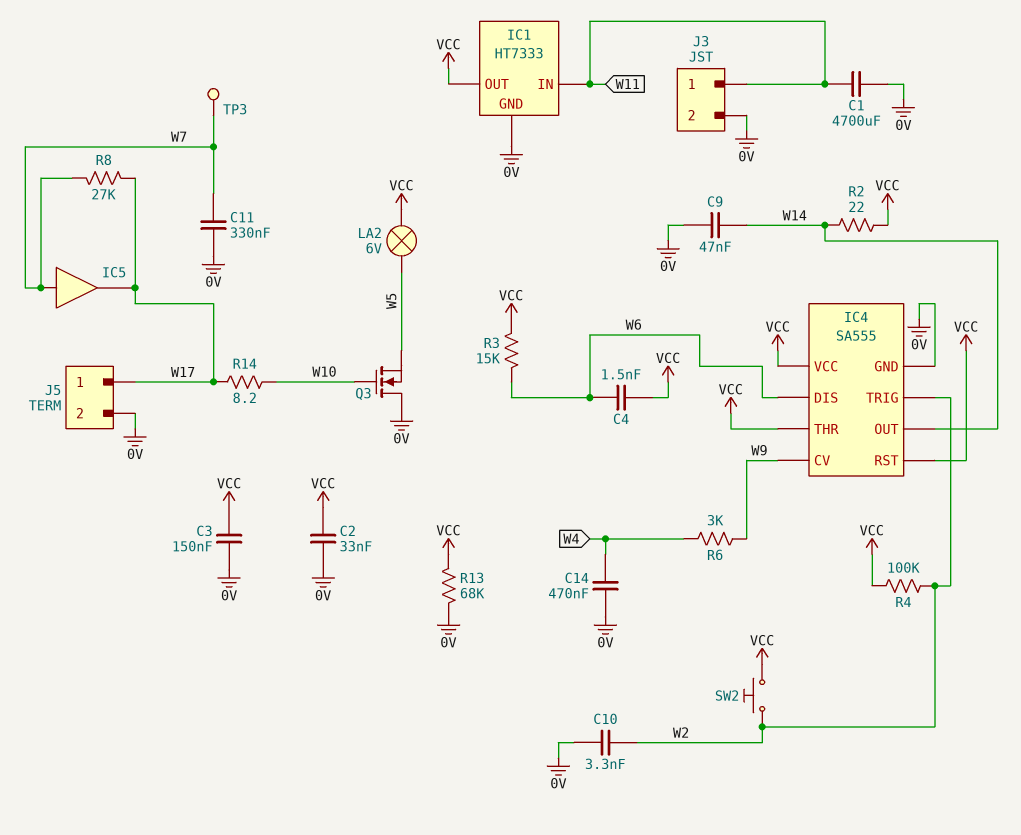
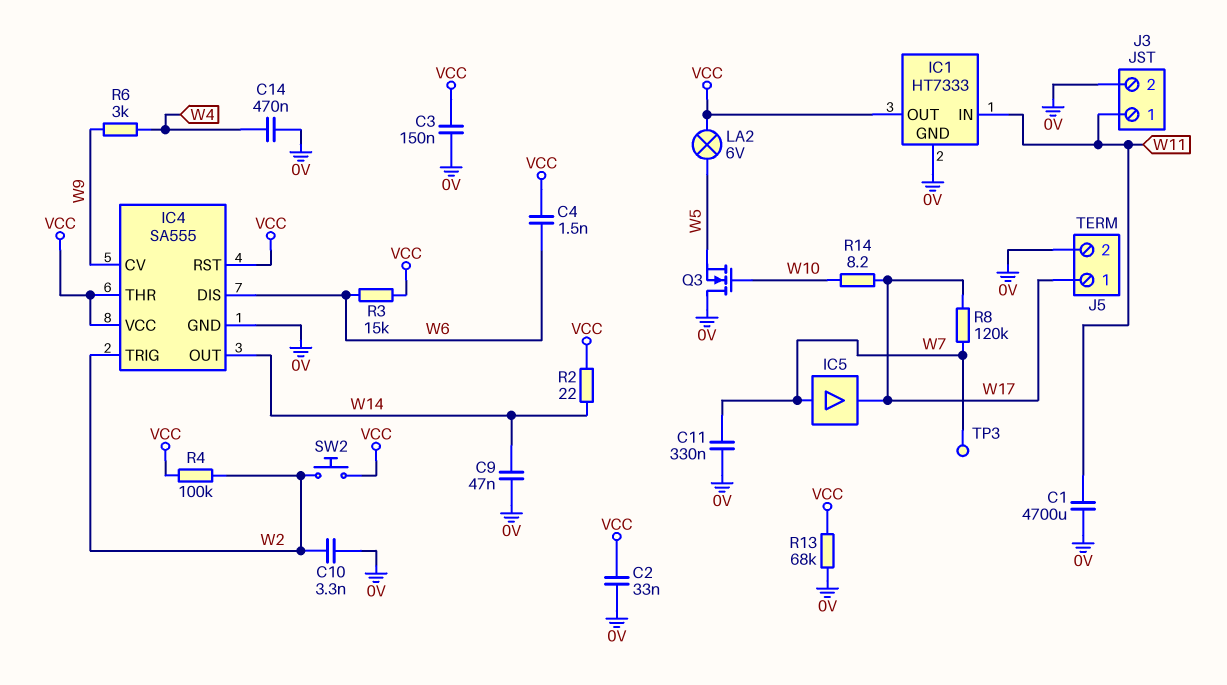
R8: 27k (W7, W17) -> 120k (W7, W17)

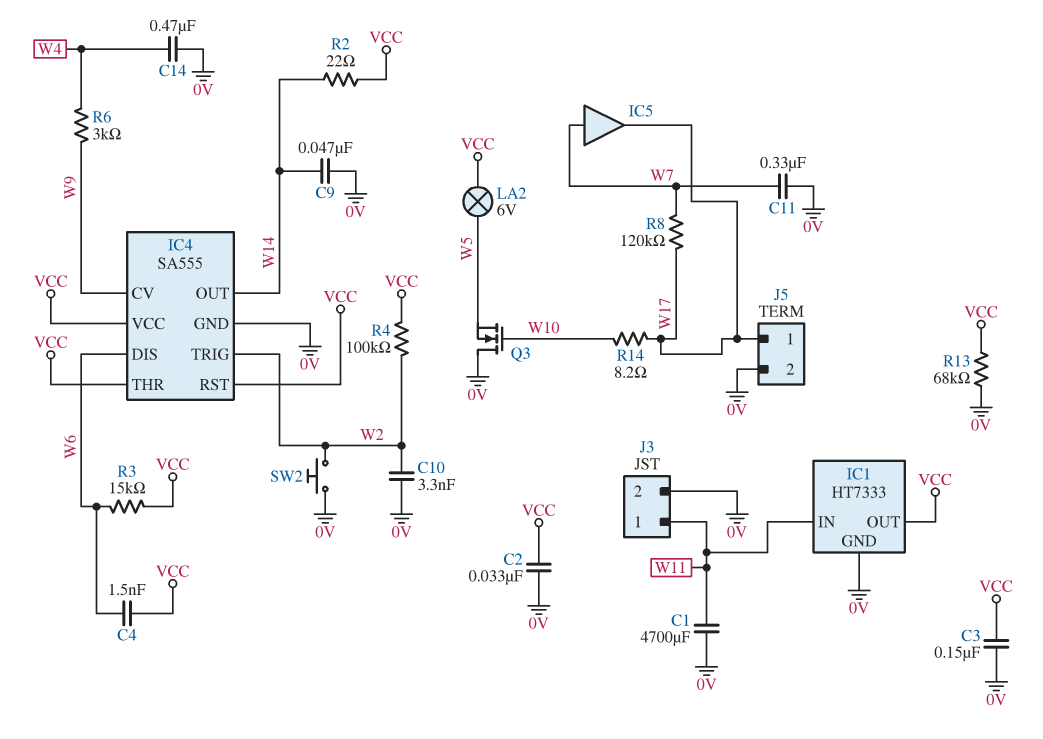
SW2: button (VCC, W2) -> button (0V, W2)
TP3: test point (W7) -> none

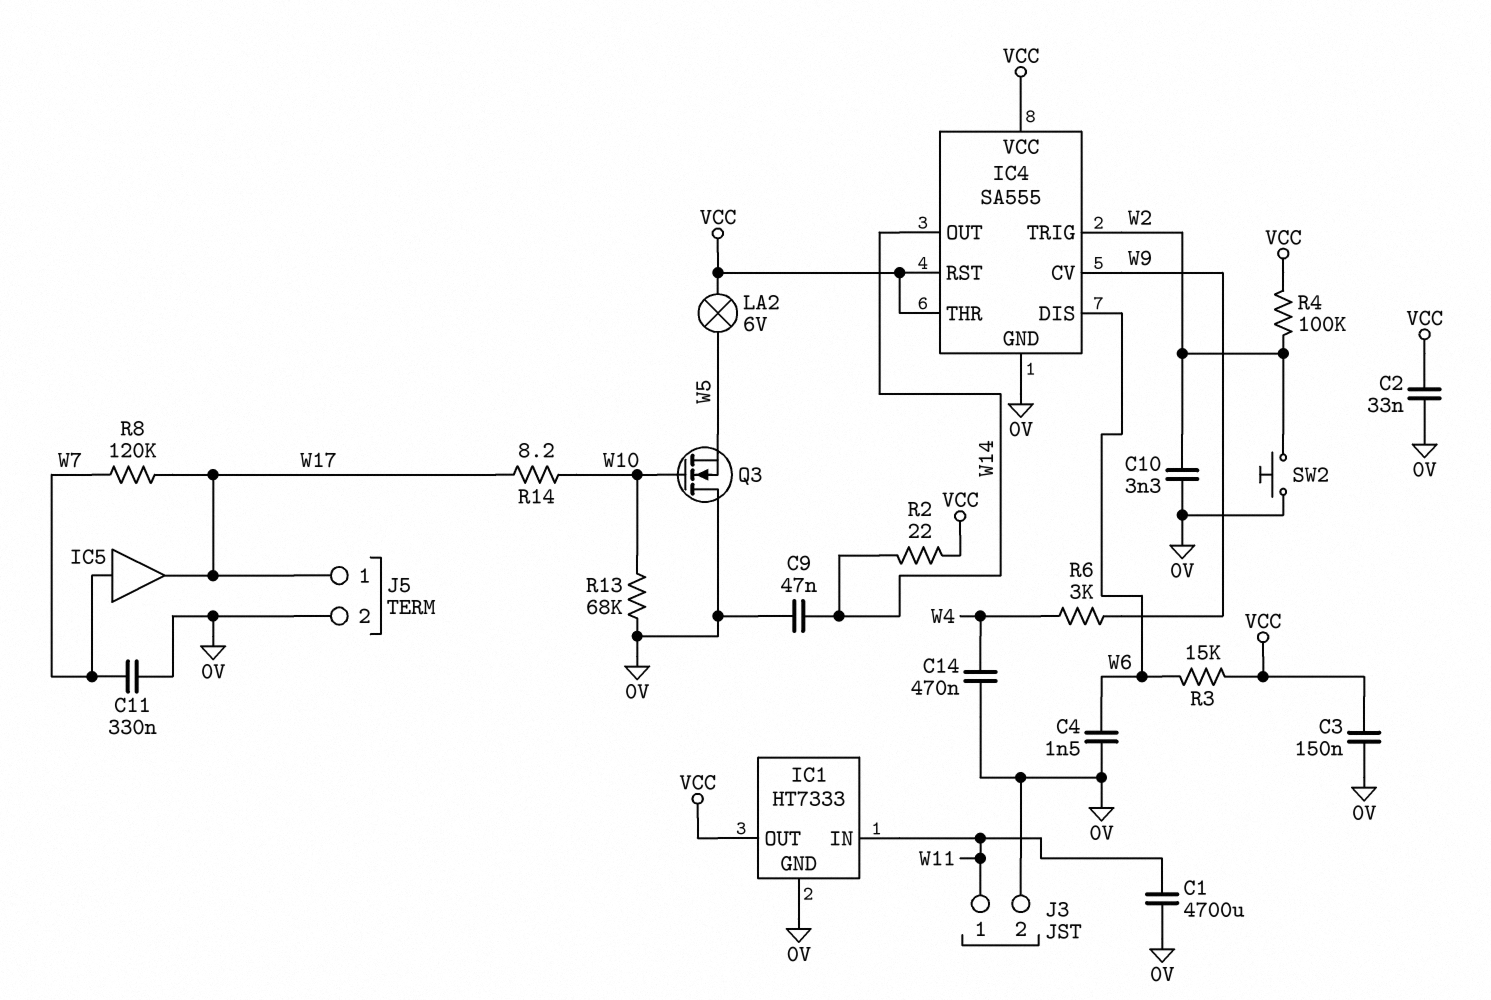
C4: 1.5nF (VCC, W6) -> 1.5nF (0V, W6)
R13: 68k (0V, VCC) -> 68k (0V, W10)

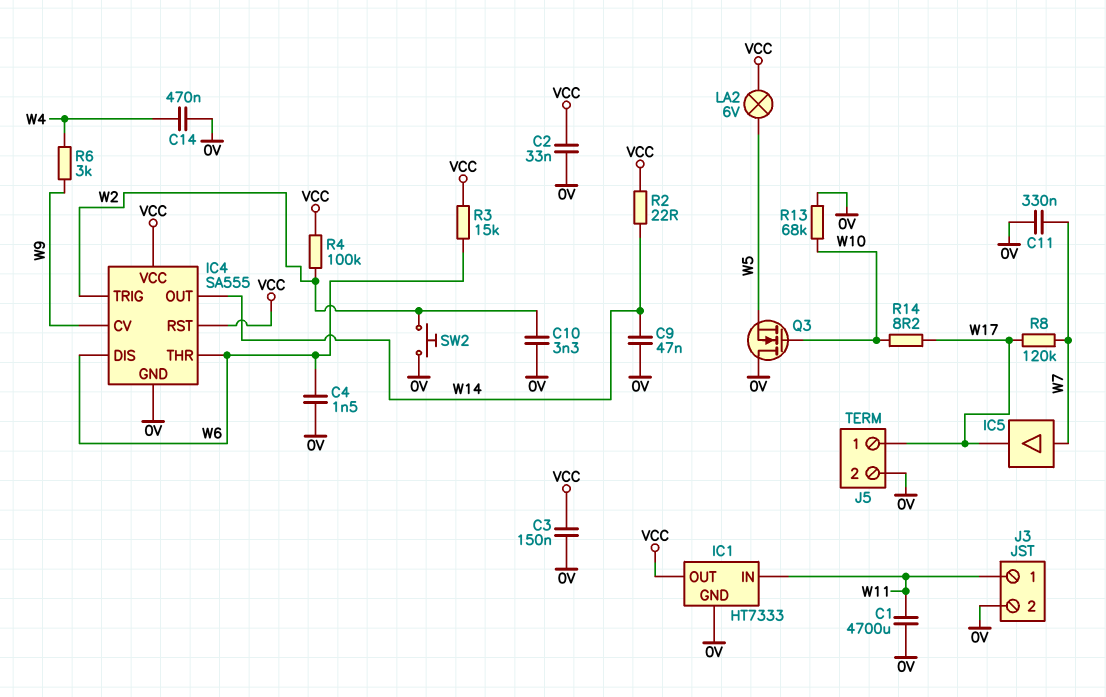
IC4 pin THR: VCC -> W6

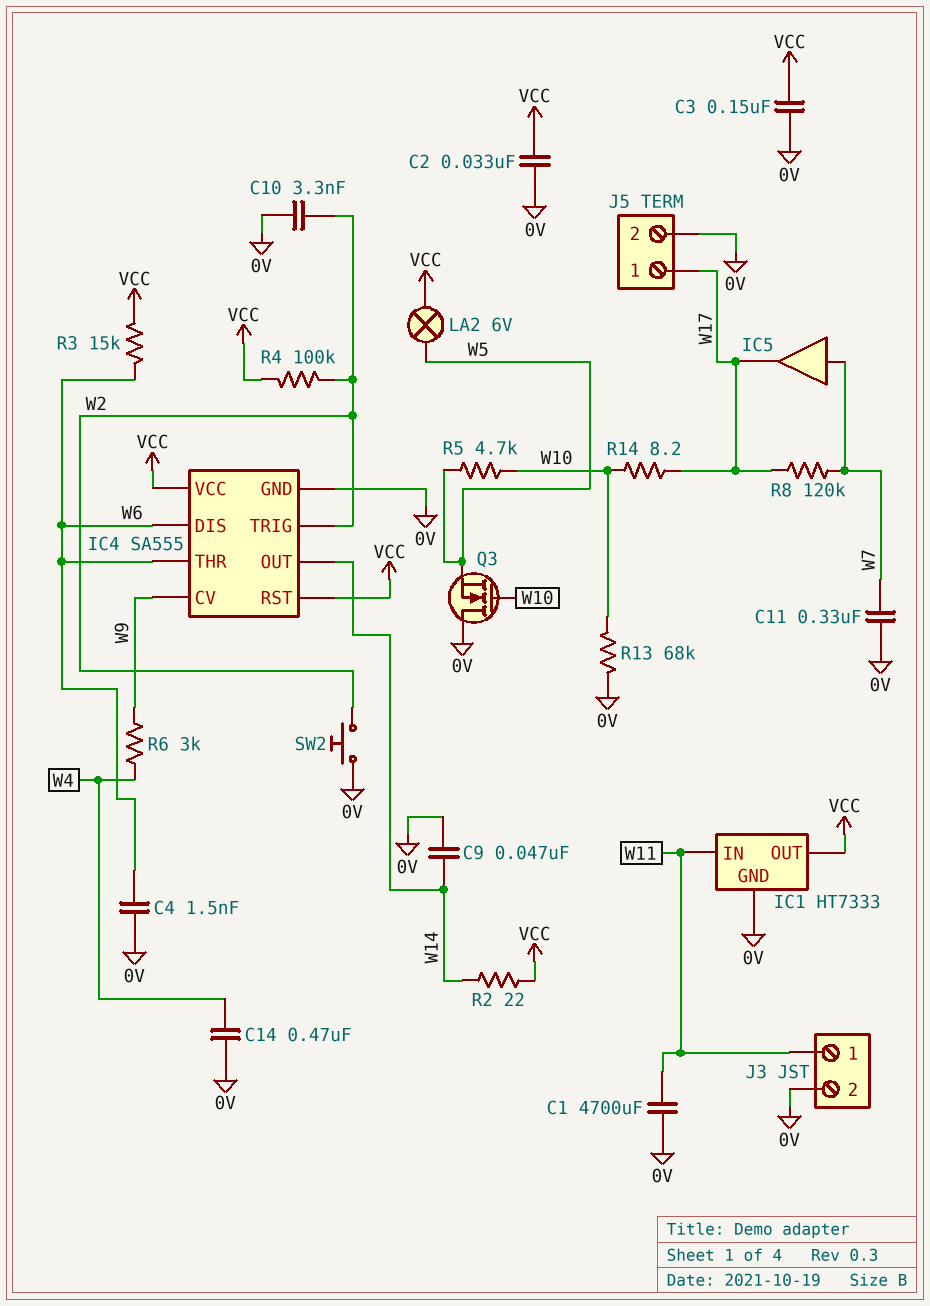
R5: none -> 4.7k (W5, W10)

